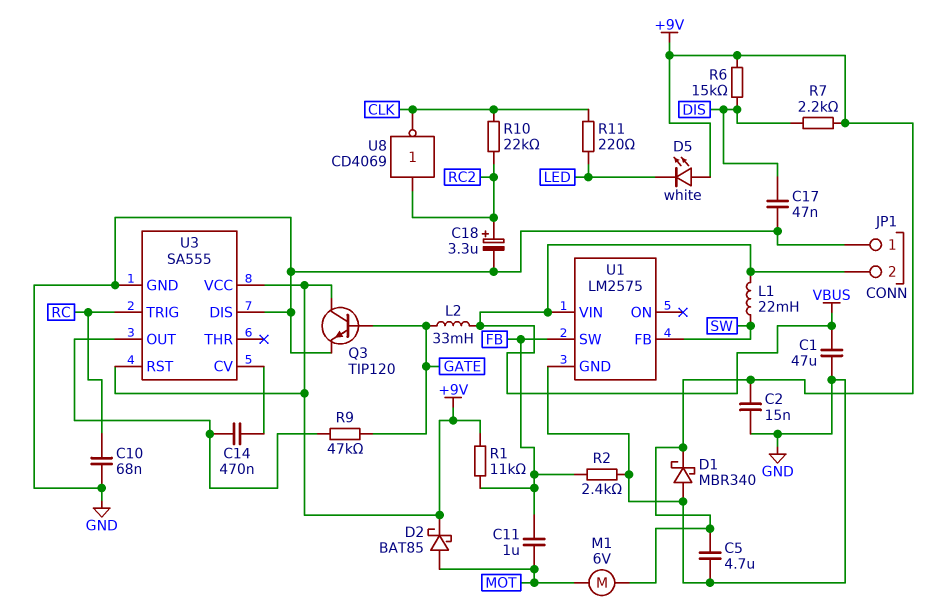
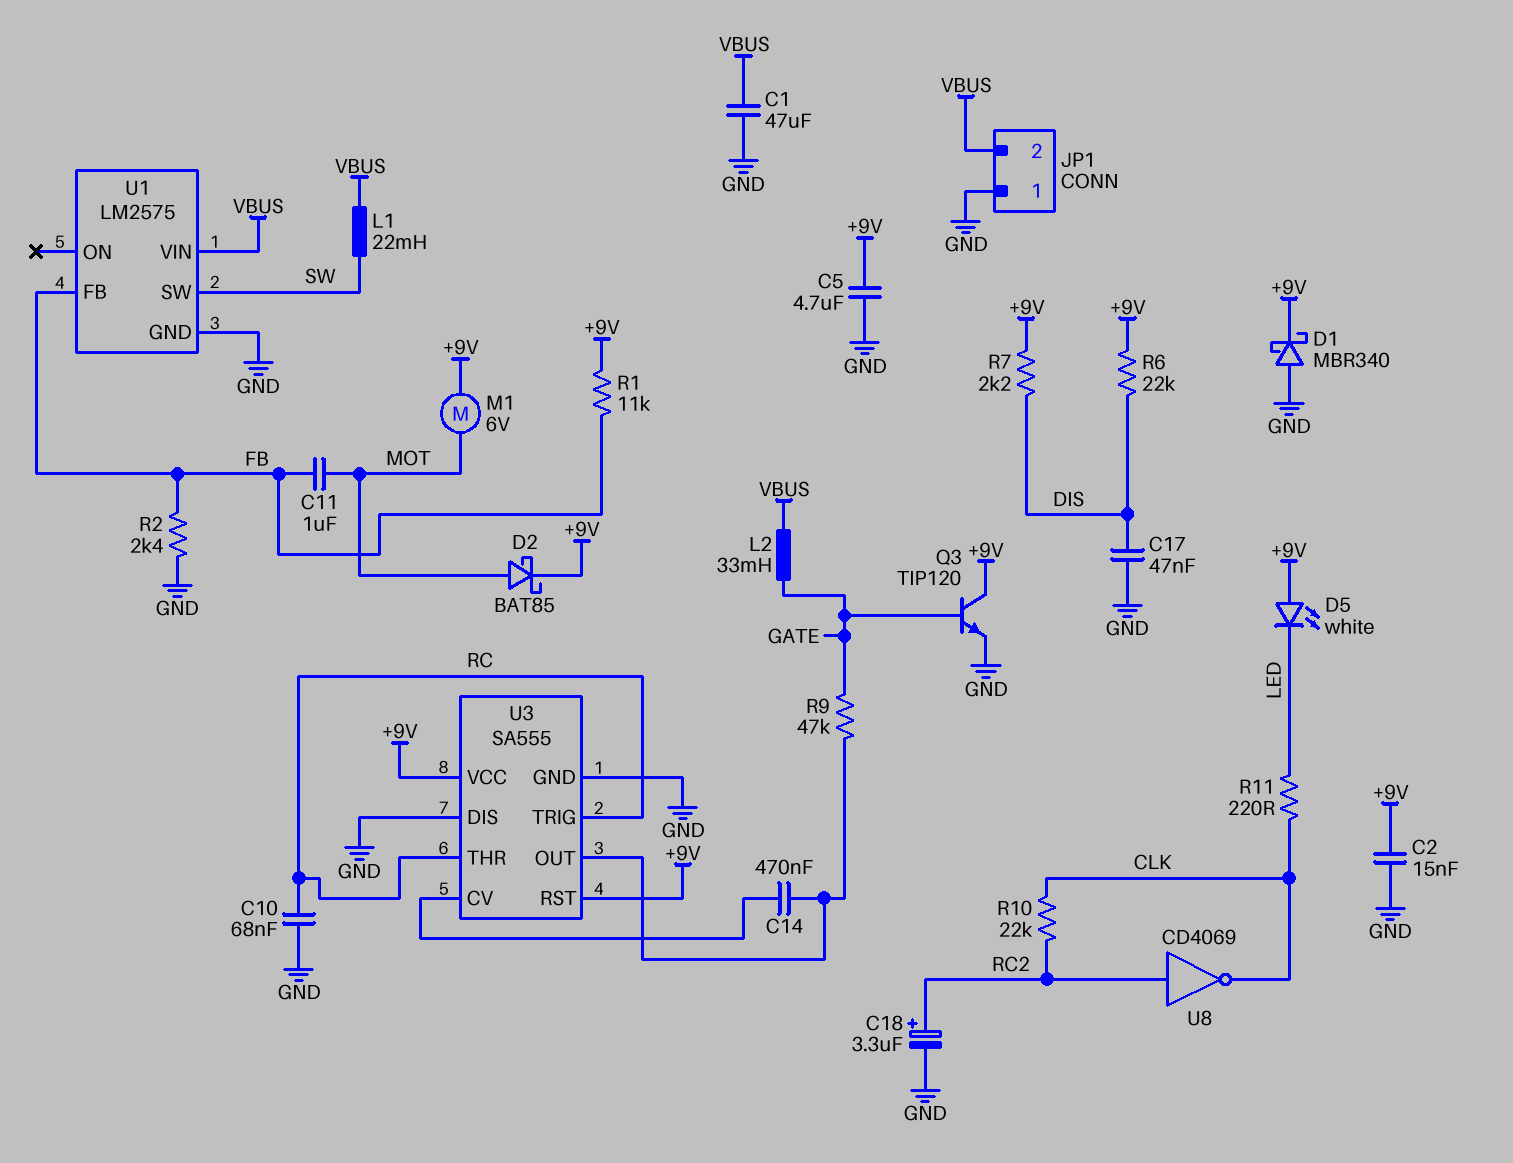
R6: 15k (+9V, DIS) -> 22k (+9V, DIS)
U1 pin FB: SW -> FB
U1 pin SW: FB -> SW
U3 pin THR: none -> RC

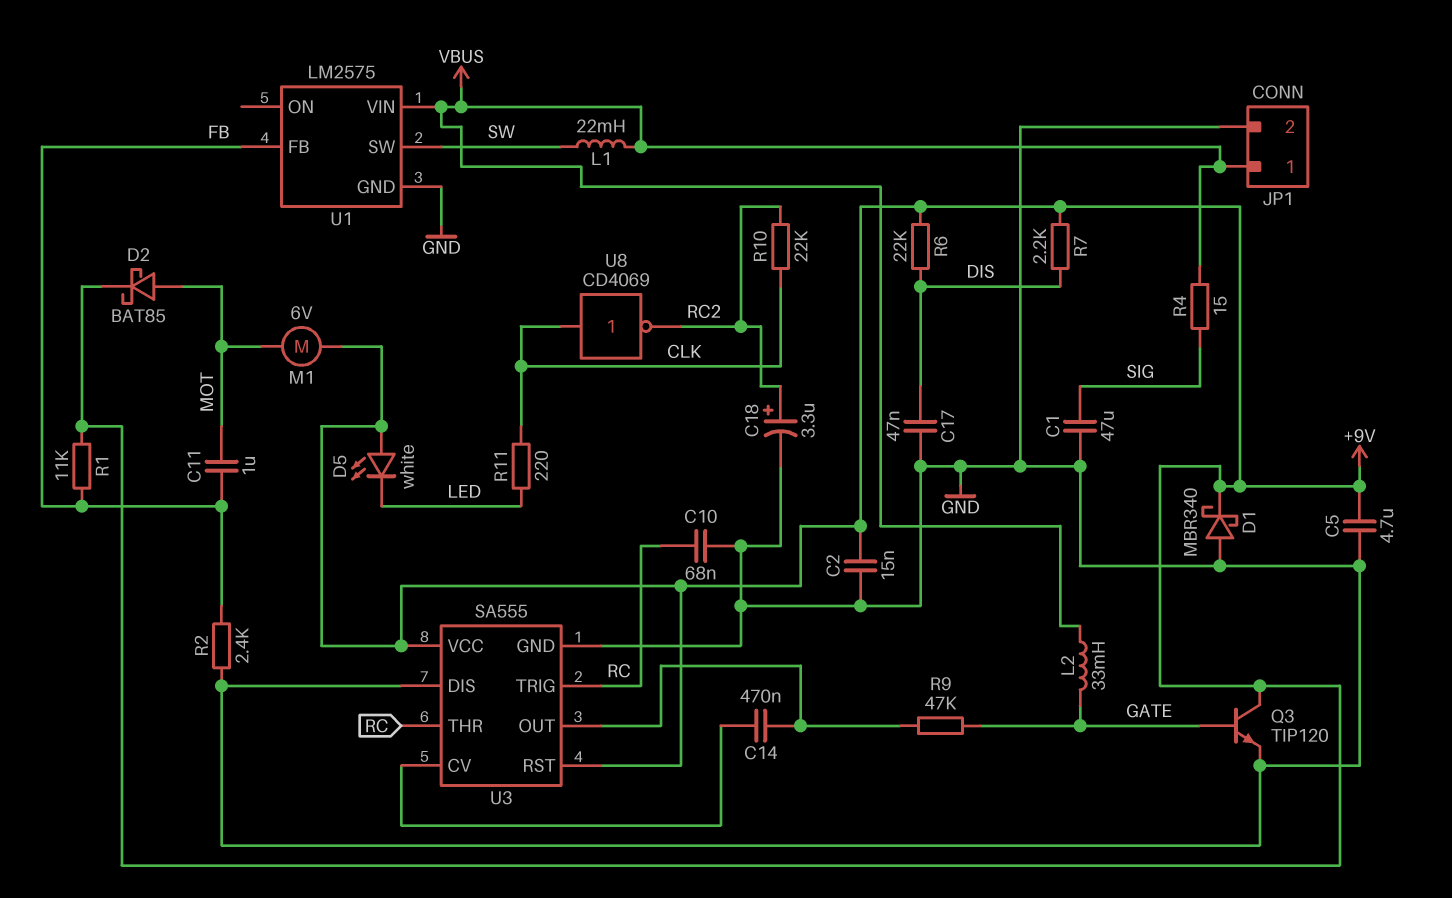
C1: 47uF (GND, VBUS) -> 47uF (GND, SIG)
JP1 pin 1: GND -> VBUS
JP1 pin 2: VBUS -> GND
R4: none -> 15 (SIG, VBUS)
U8: NOT CD4069 (in RC2, out CLK) -> NOT CD4069 (in CLK, out RC2)

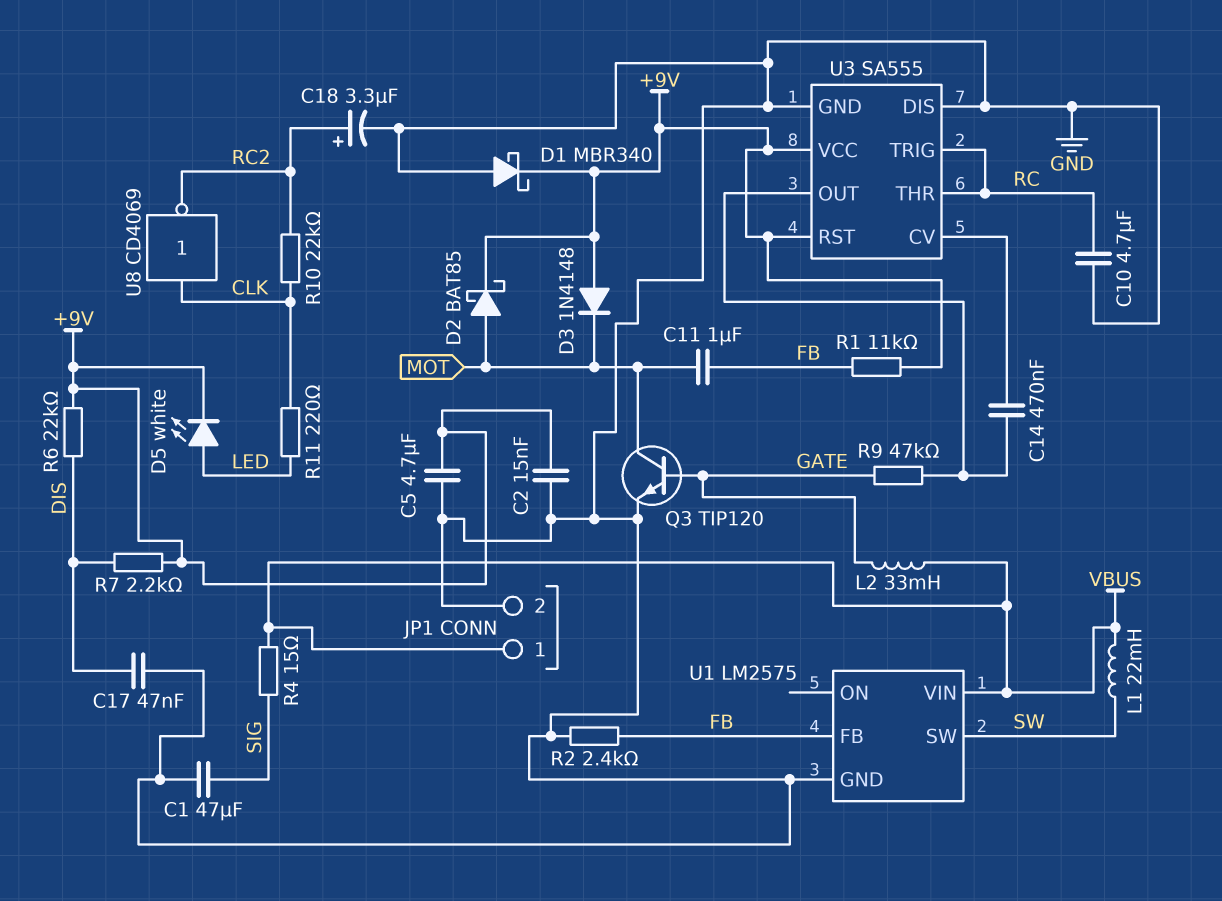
C10: 68nF (GND, RC) -> 4.7uF (GND, RC)
D3: none -> diode 1N4148 (A +9V, K MOT)
D5: LED white (A +9V, K LED) -> LED white (A LED, K +9V)
M1: motor 6V (+9V, MOT) -> none
Q3: NPN TIP120 (B GATE, C +9V, E GND) -> NPN TIP120 (B GATE, C MOT, E GND)

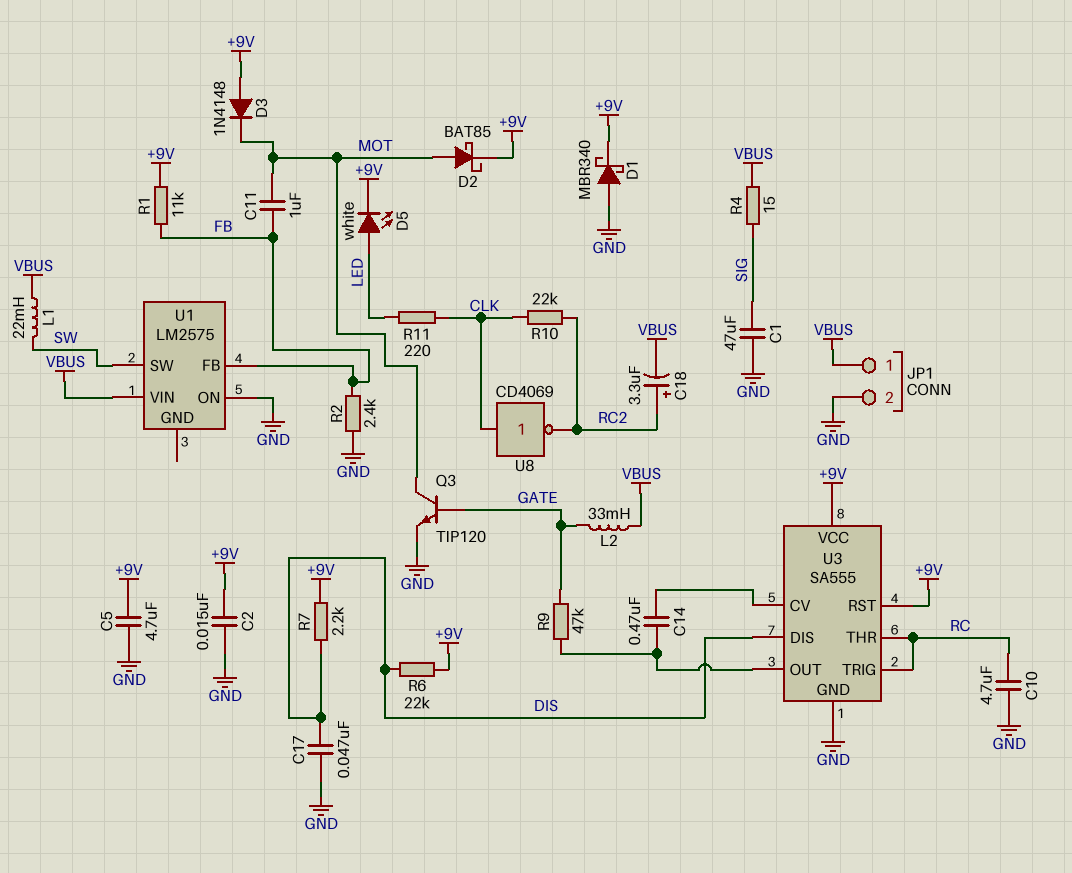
C18: 3.3uF (plus RC2, minus GND) -> 3.3uF (plus RC2, minus VBUS)
U1 pin GND: GND -> none
U1 pin ON: none -> GND
U3 pin DIS: GND -> DIS

